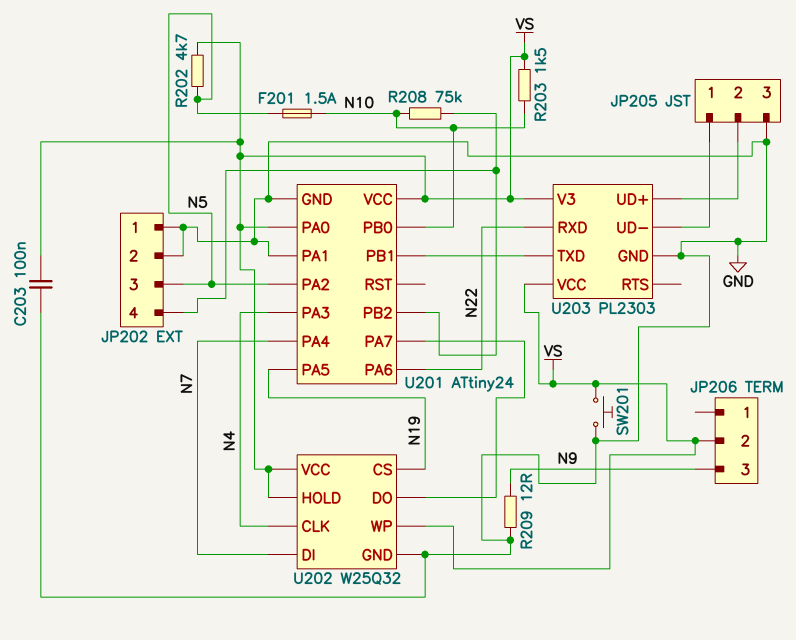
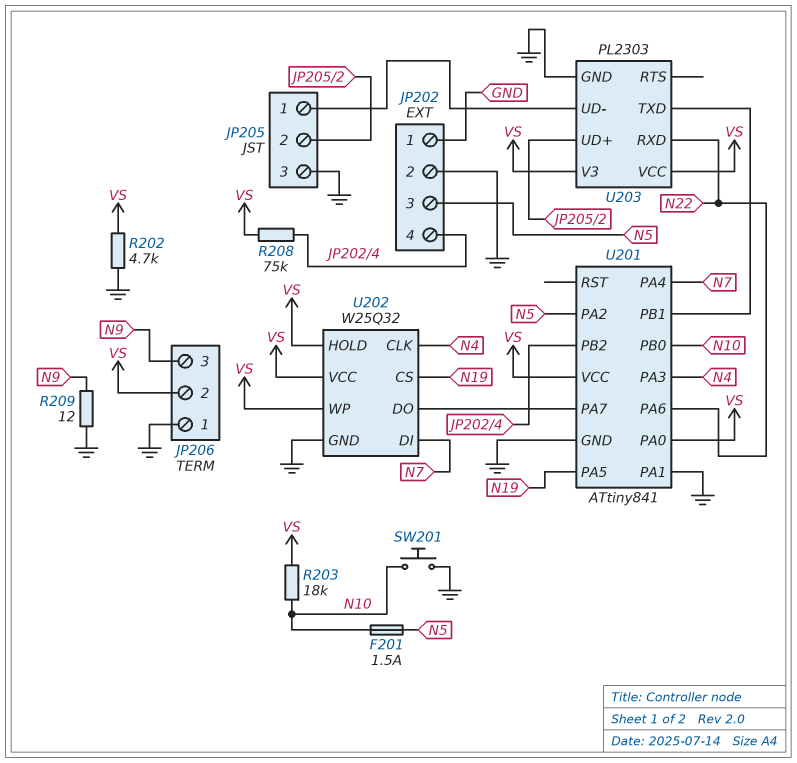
C203: 100nF (GND, VS) -> none
JP206 pin 1: none -> GND
R202: 4.7k (N5, VS) -> 4.7k (GND, VS)
R203: 1.5k (N10, VS) -> 18k (N10, VS)
R208: 75k (JP202/4, N10) -> 75k (JP202/4, VS)
SW201: button (GND, VS) -> button (GND, N10)
U201: ATtiny24 -> ATtiny841

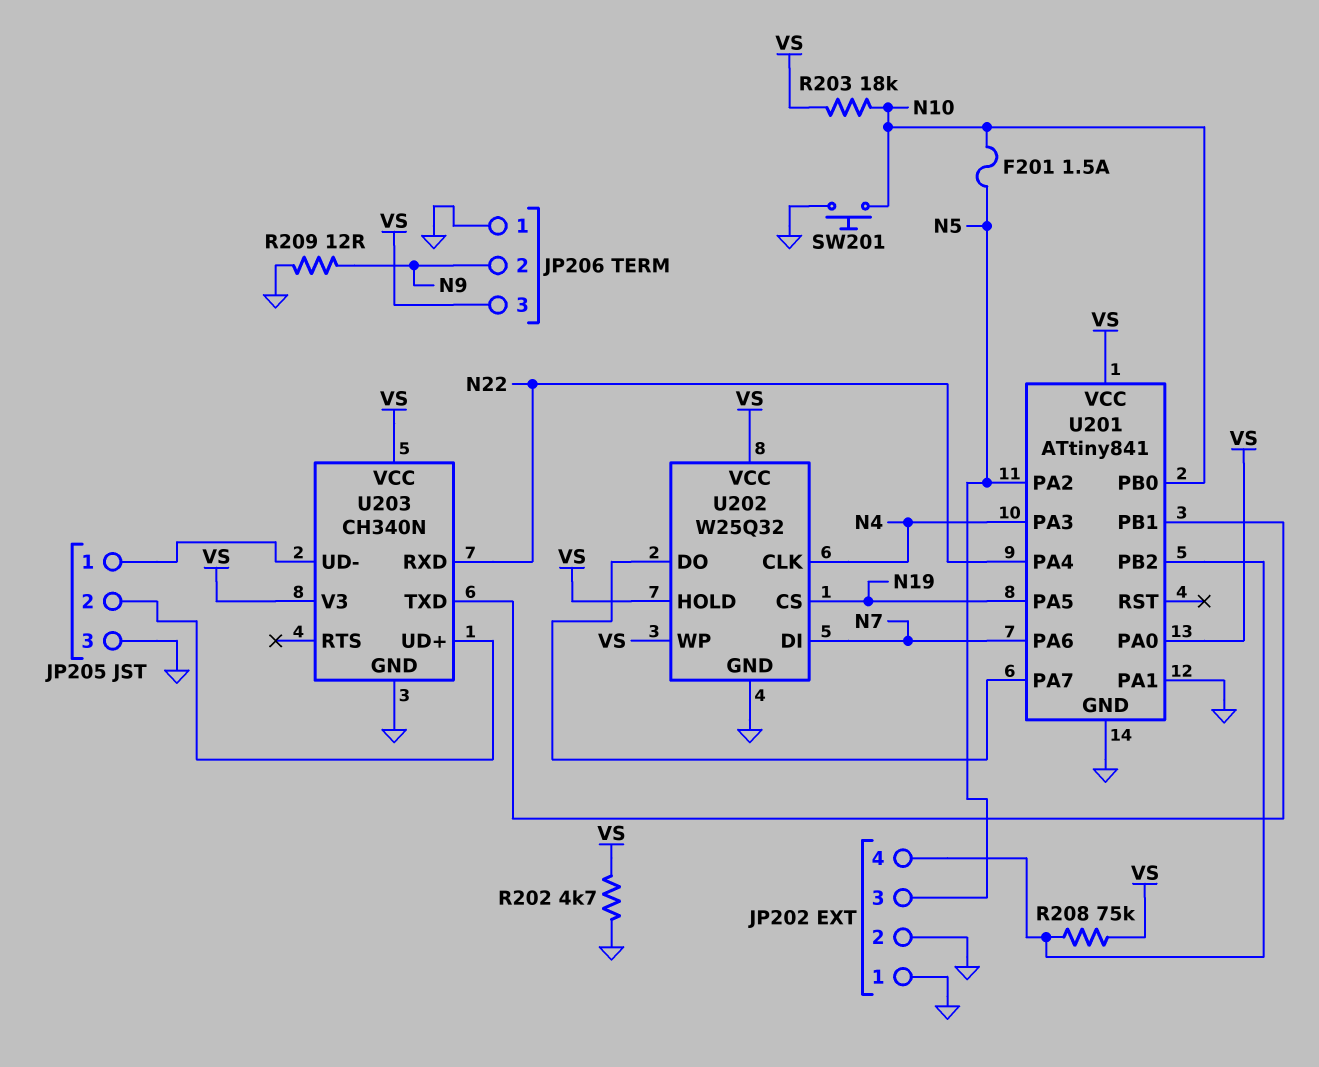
JP206 pin 2: VS -> N9
JP206 pin 3: N9 -> VS
U201 pin PA4: N7 -> N22
U201 pin PA6: N22 -> N7
U203: PL2303 -> CH340N

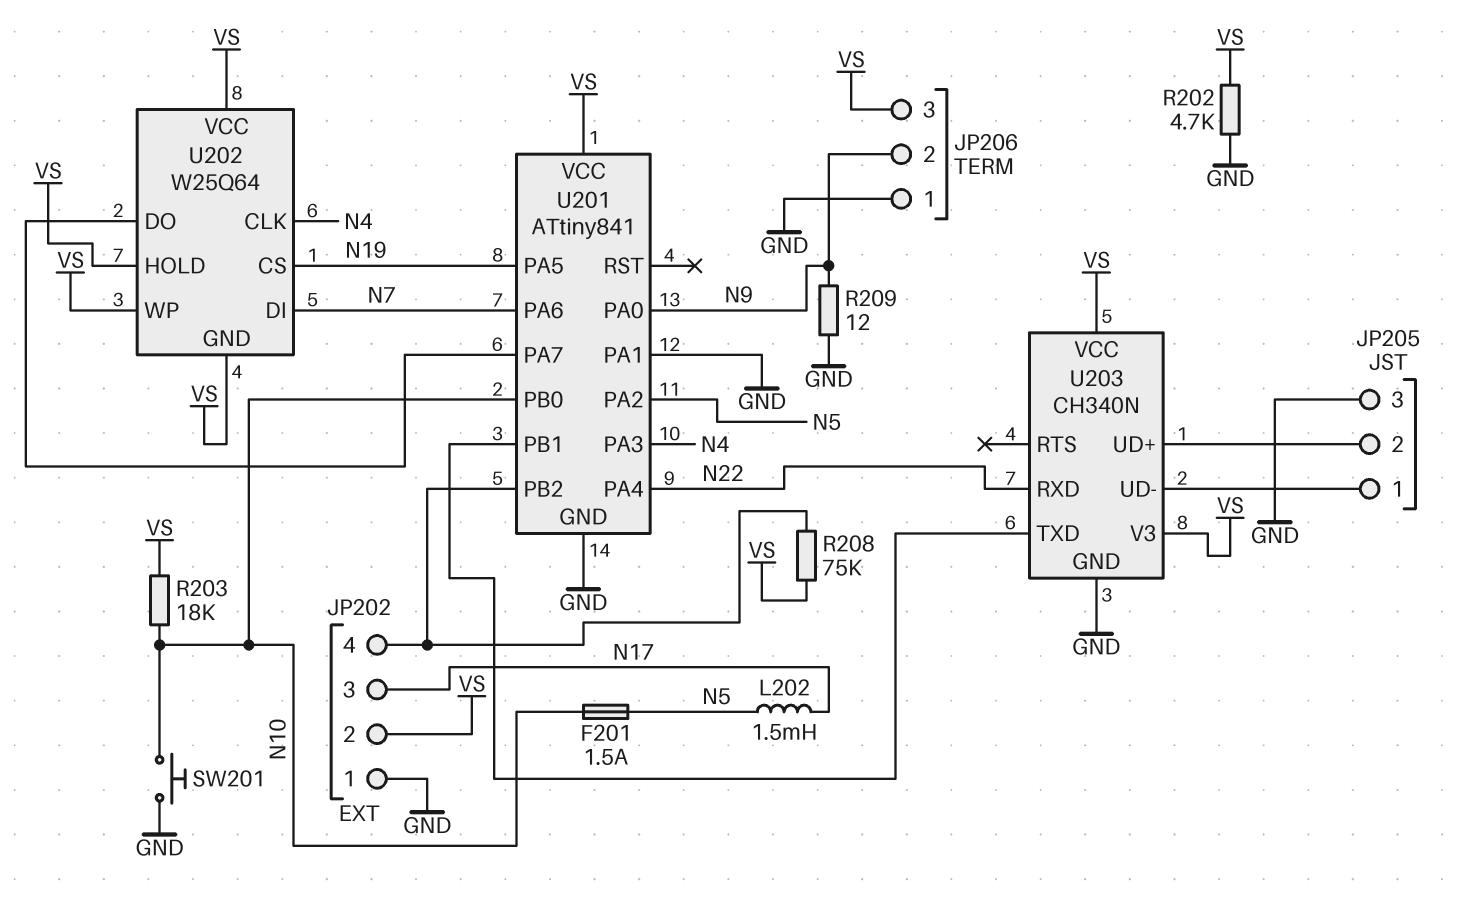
JP202 pin 2: GND -> VS
JP202 pin 3: N5 -> N17
L202: none -> 1.5mH (N5, N17)
U201 pin PA0: VS -> N9
U202: W25Q32 -> W25Q64
U202 pin GND: GND -> VS

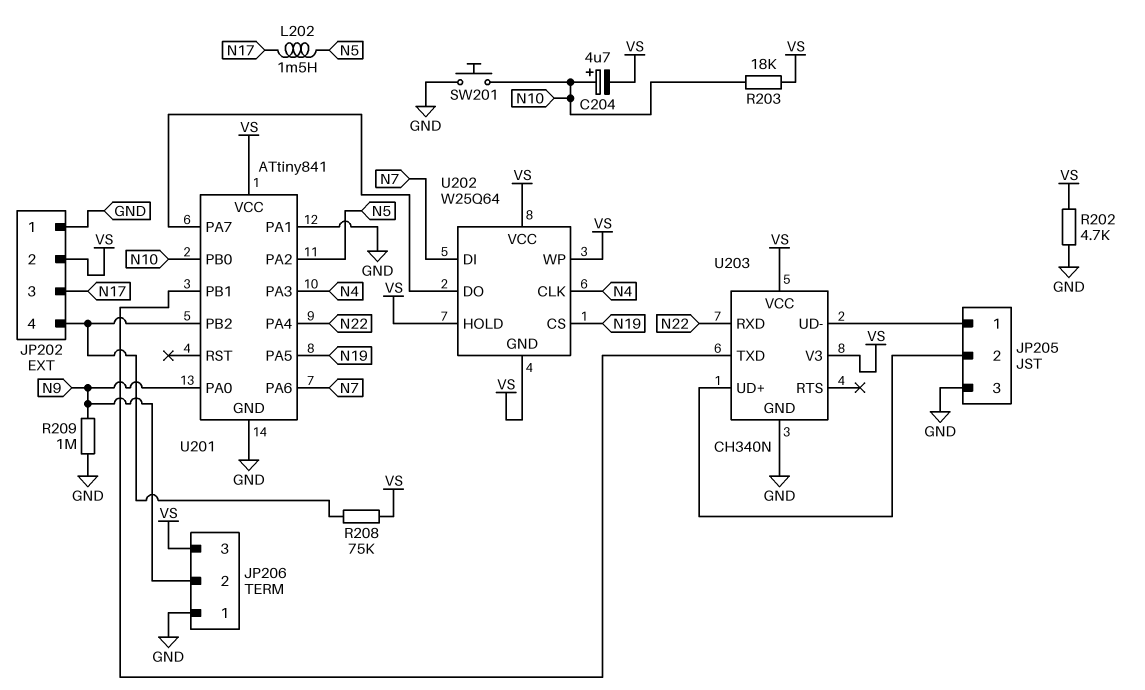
C204: none -> 4.7uF (plus N10, minus VS)
F201: 1.5A (N5, N10) -> none
R209: 12 (GND, N9) -> 1M (GND, N9)

